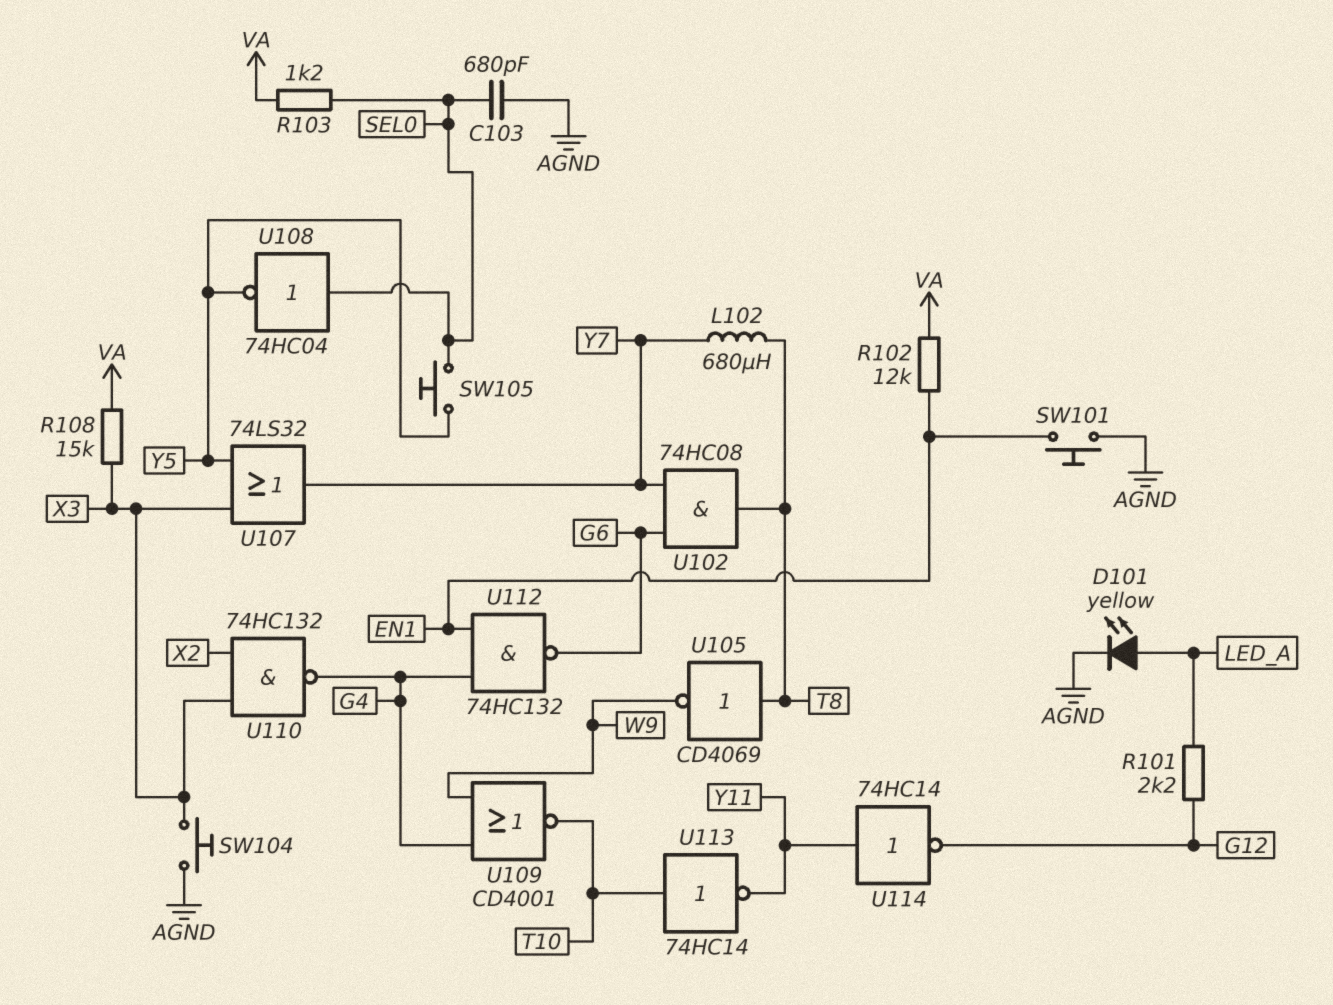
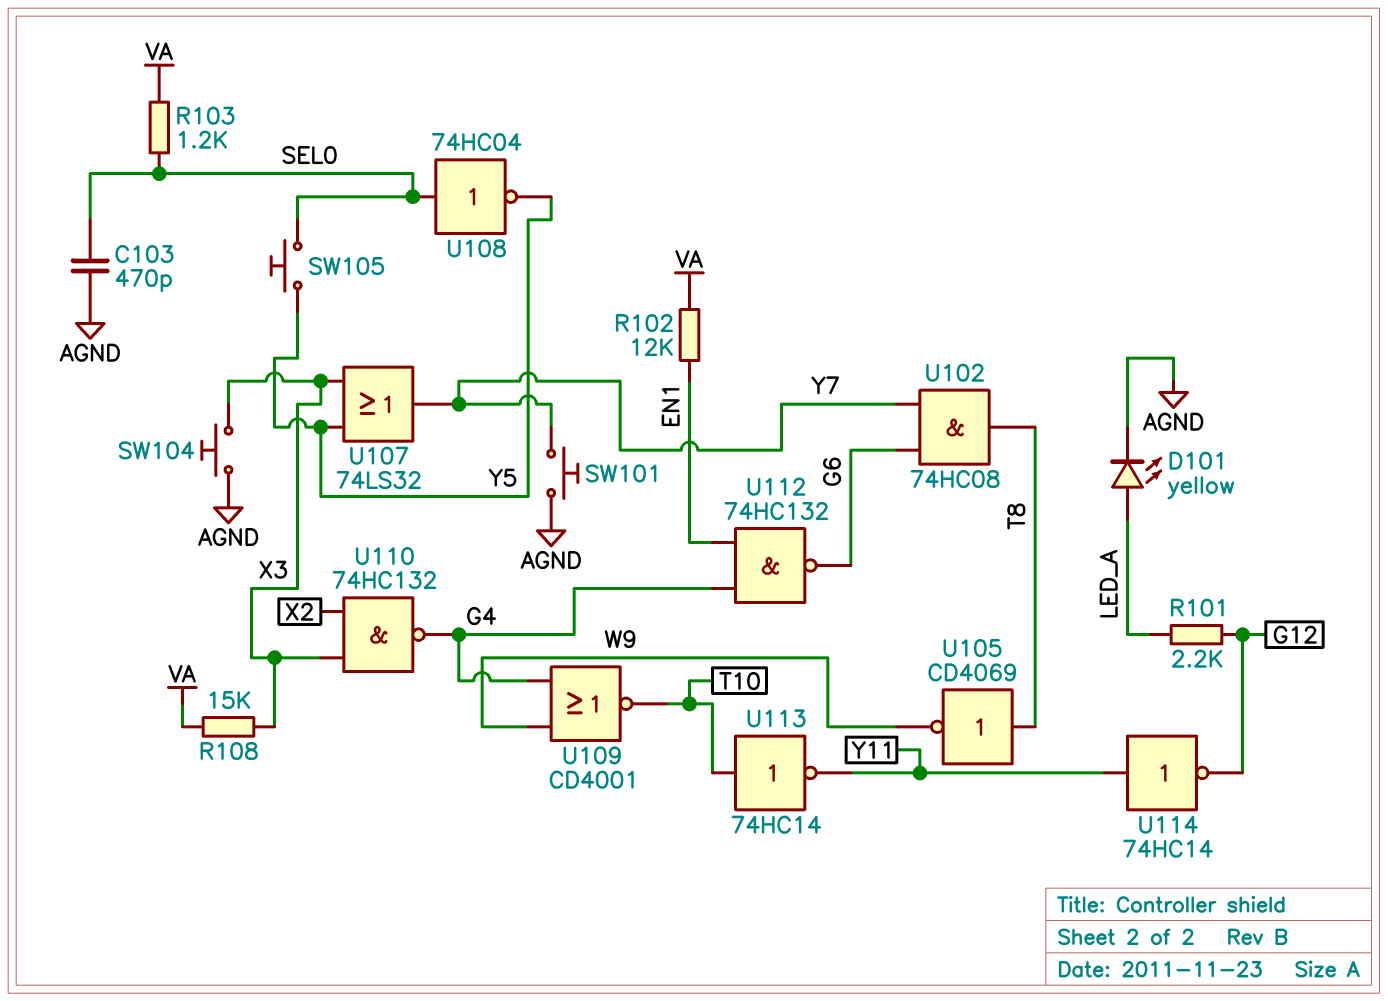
C103: 680pF (AGND, SEL0) -> 470pF (AGND, SEL0)
L102: 680uH (T8, Y7) -> none
SW101: button (AGND, EN1) -> button (AGND, Y7)

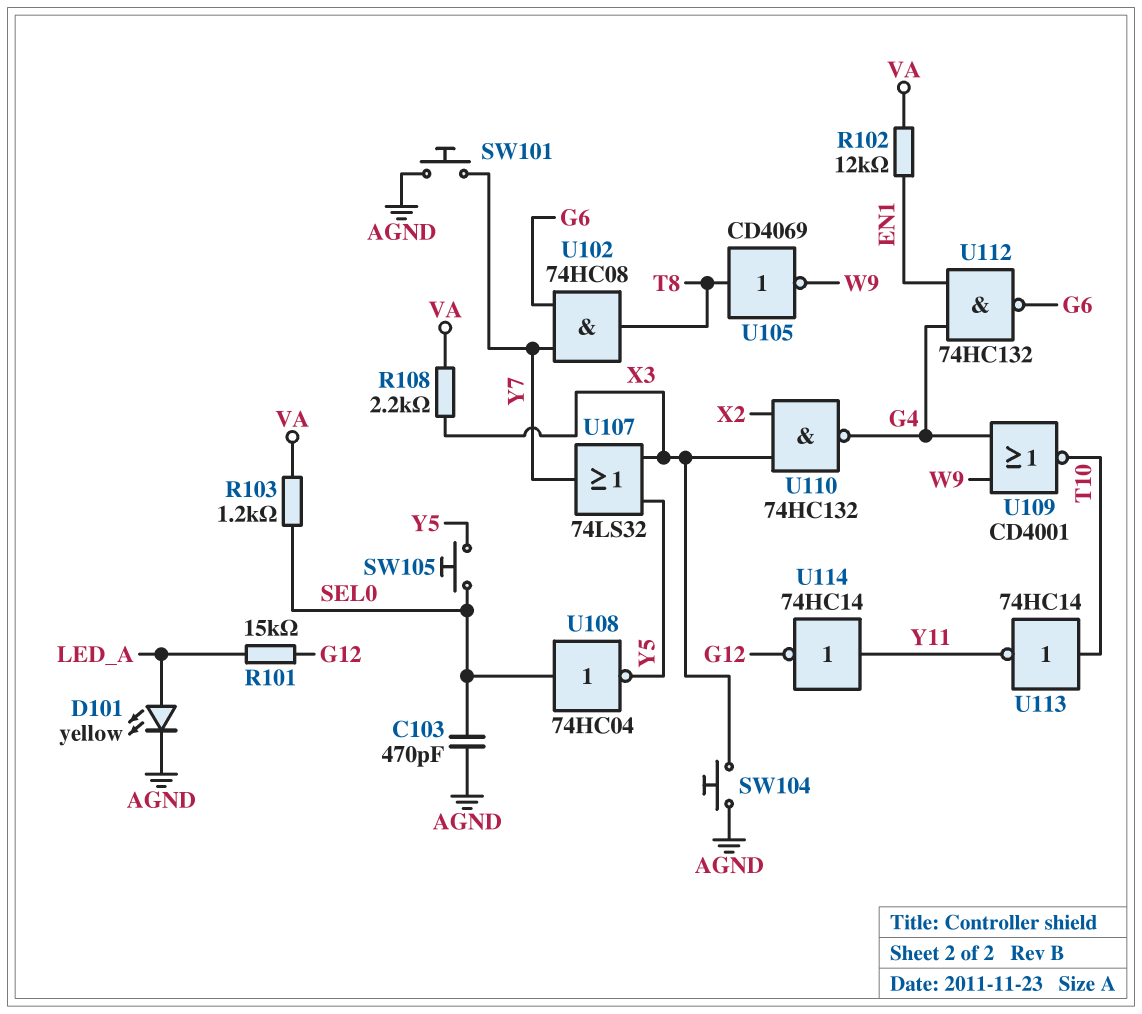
R101: 2.2k (G12, LED_A) -> 15k (G12, LED_A)
R108: 15k (VA, X3) -> 2.2k (VA, X3)

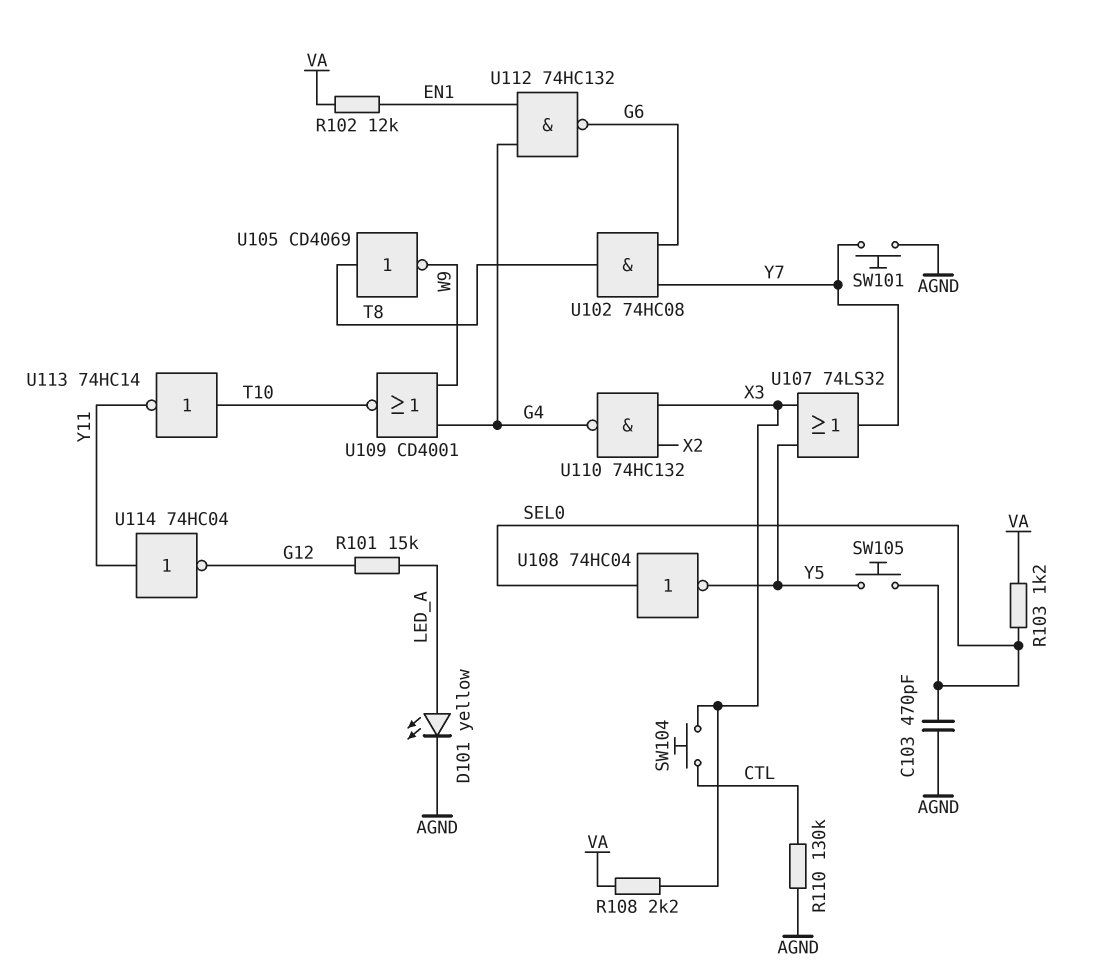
R110: none -> 130k (AGND, CTL)
SW104: button (AGND, X3) -> button (CTL, X3)
U114: NOT 74HC14 (in Y11, out G12) -> NOT 74HC04 (in Y11, out G12)

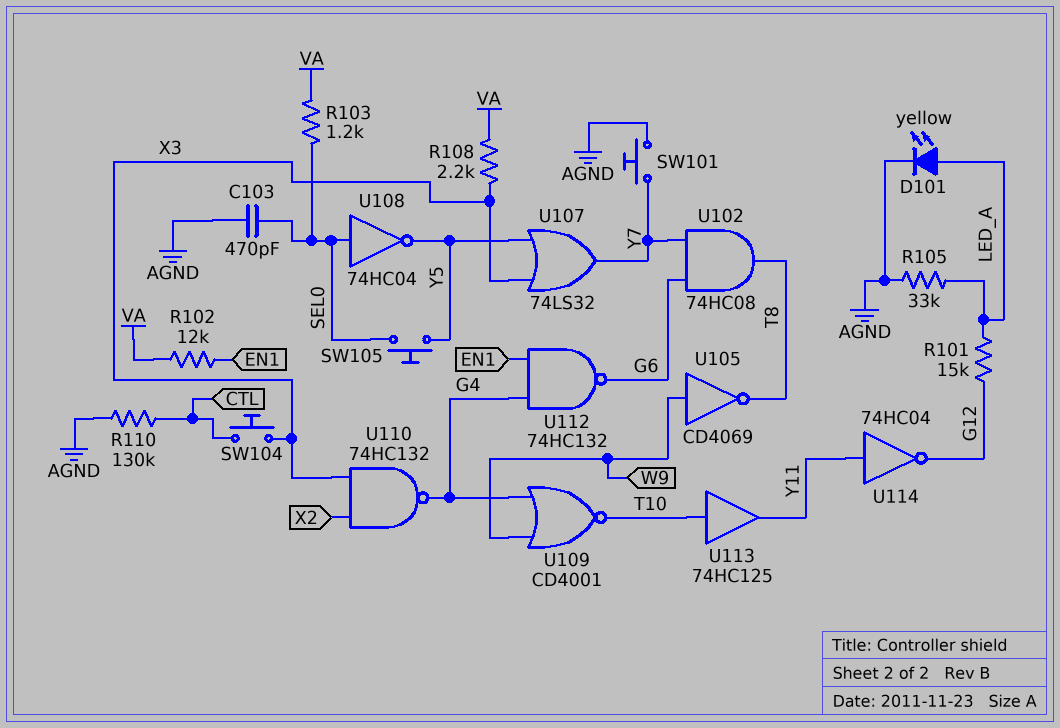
R105: none -> 33k (AGND, LED_A)
U105: NOT CD4069 (in T8, out W9) -> NOT CD4069 (in W9, out T8)
U113: NOT 74HC14 (in T10, out Y11) -> buffer 74HC125 (in T10, out Y11)

